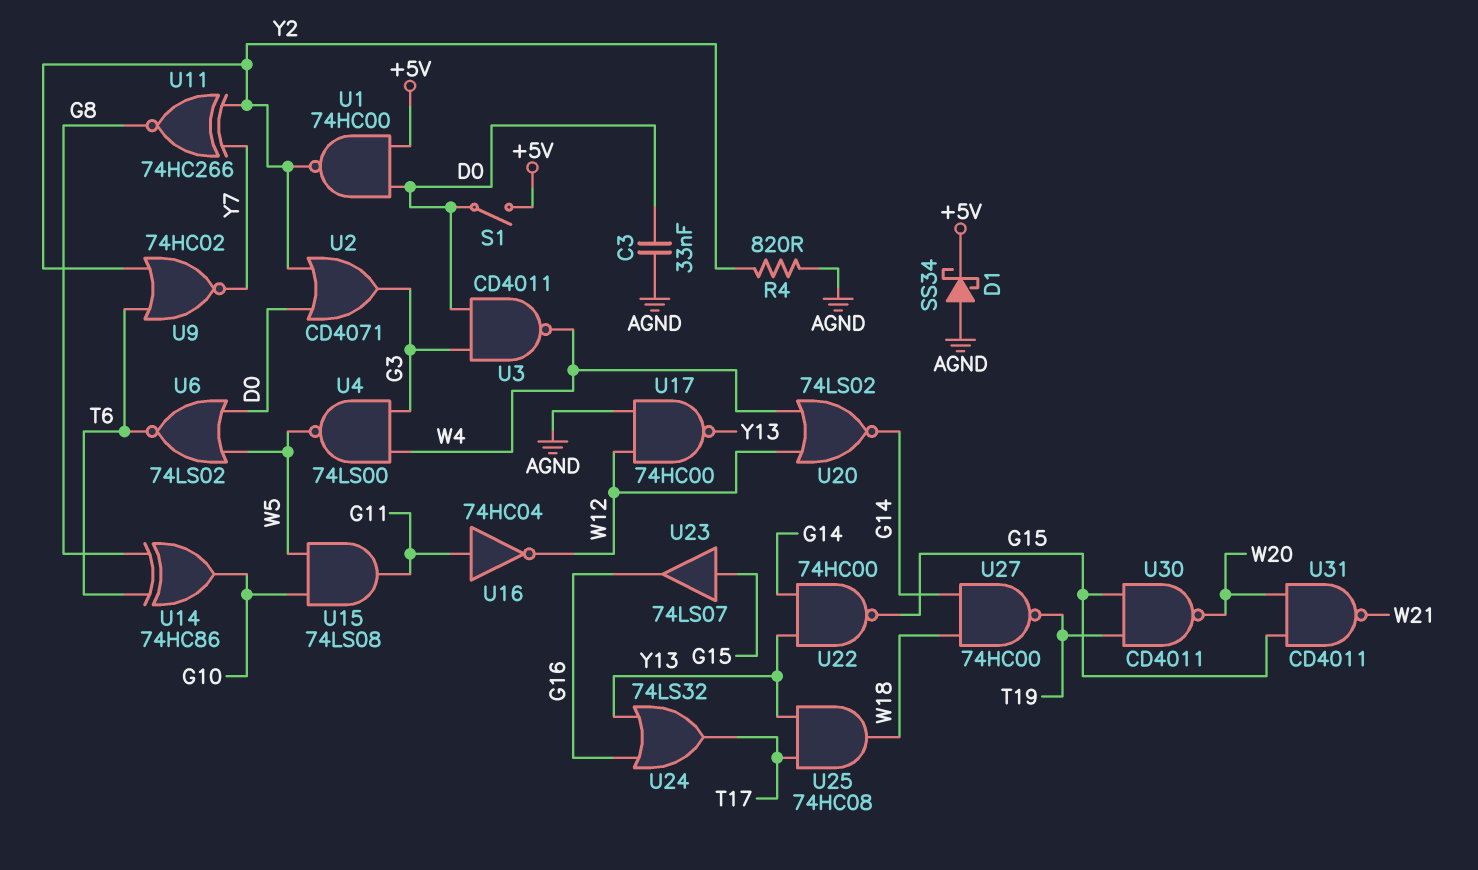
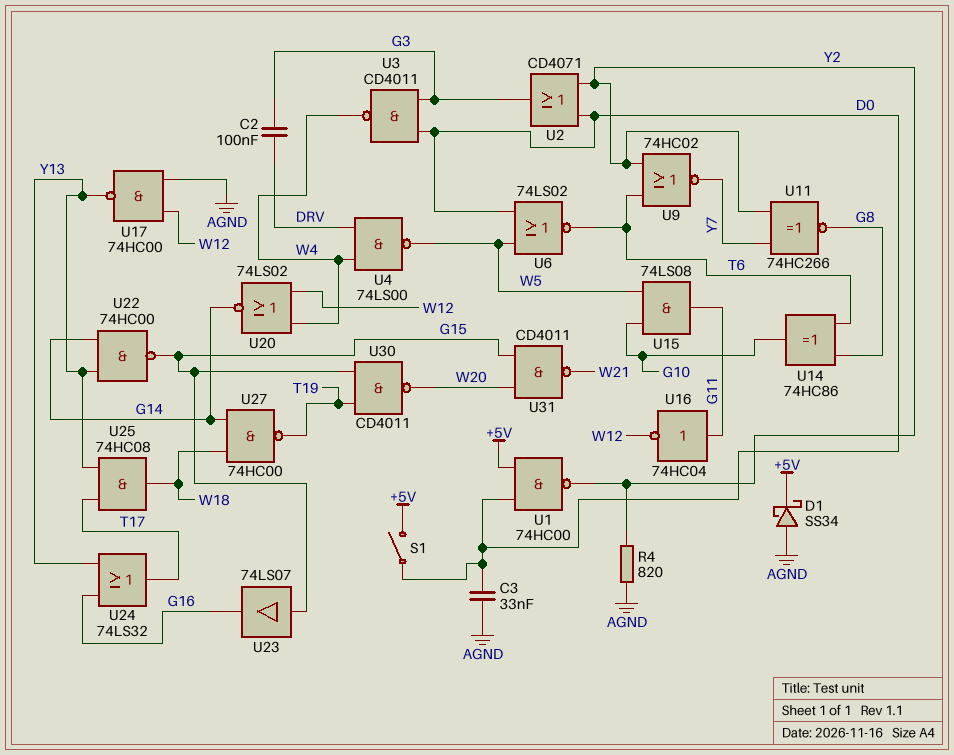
C2: none -> 100nF (DRV, G3)
U4: NAND 74LS00 (in G3, in W4, out W5) -> NAND 74LS00 (in DRV, in W4, out W5)

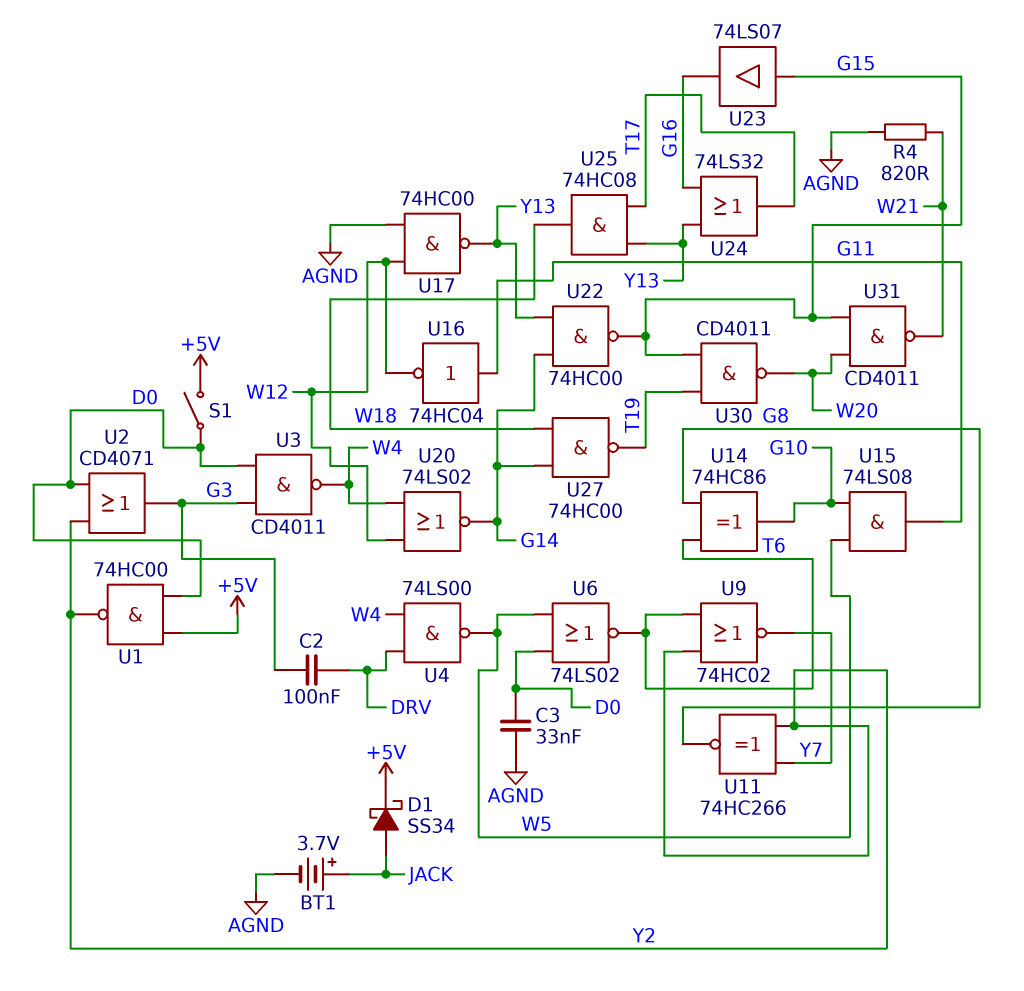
BT1: none -> 3.7V (plus JACK, minus AGND)
D1: schottky SS34 (A AGND, K +5V) -> schottky SS34 (A JACK, K +5V)
R4: 820 (AGND, Y2) -> 820 (AGND, W21)

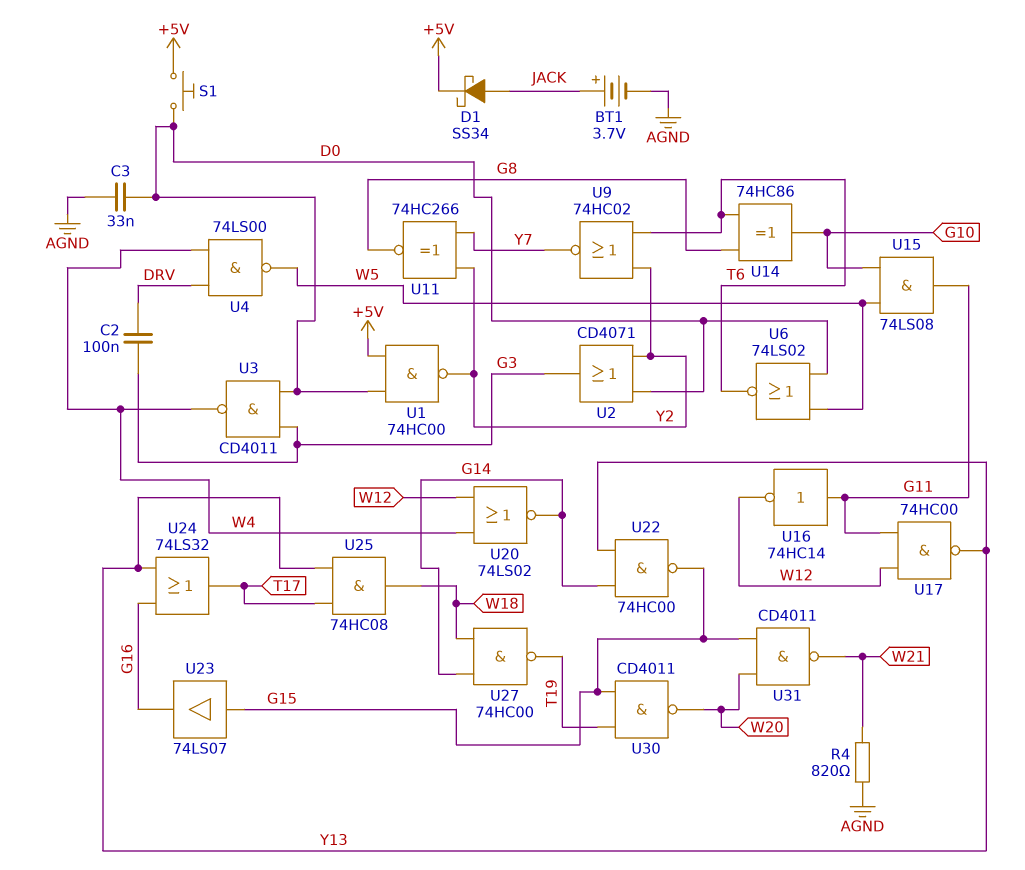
S1: switch (+5V, D0) -> button (+5V, D0)
U16: NOT 74HC04 (in G11, out W12) -> NOT 74HC14 (in G11, out W12)
U17: NAND 74HC00 (in AGND, in W12, out Y13) -> NAND 74HC00 (in G11, in W12, out Y13)

